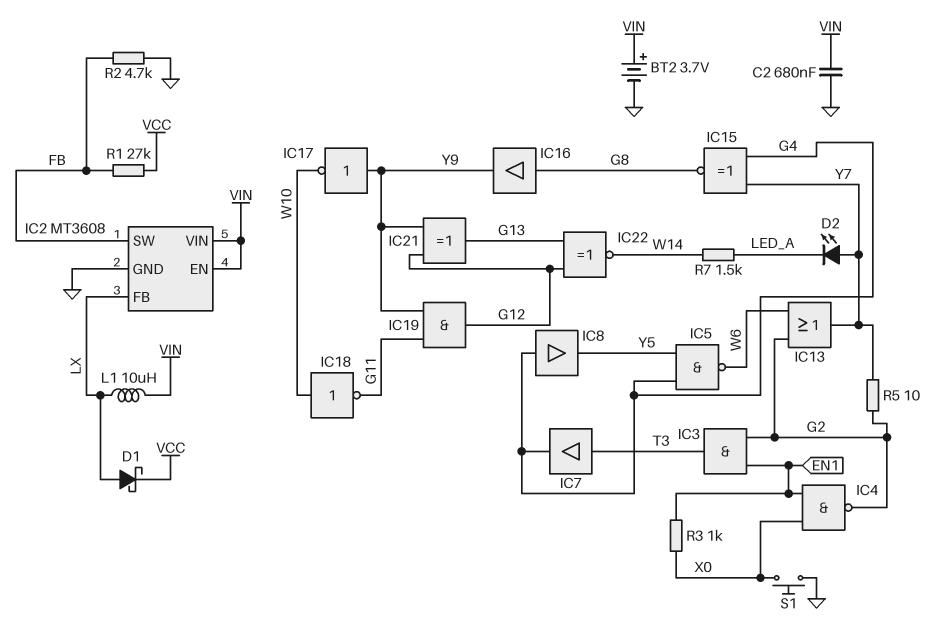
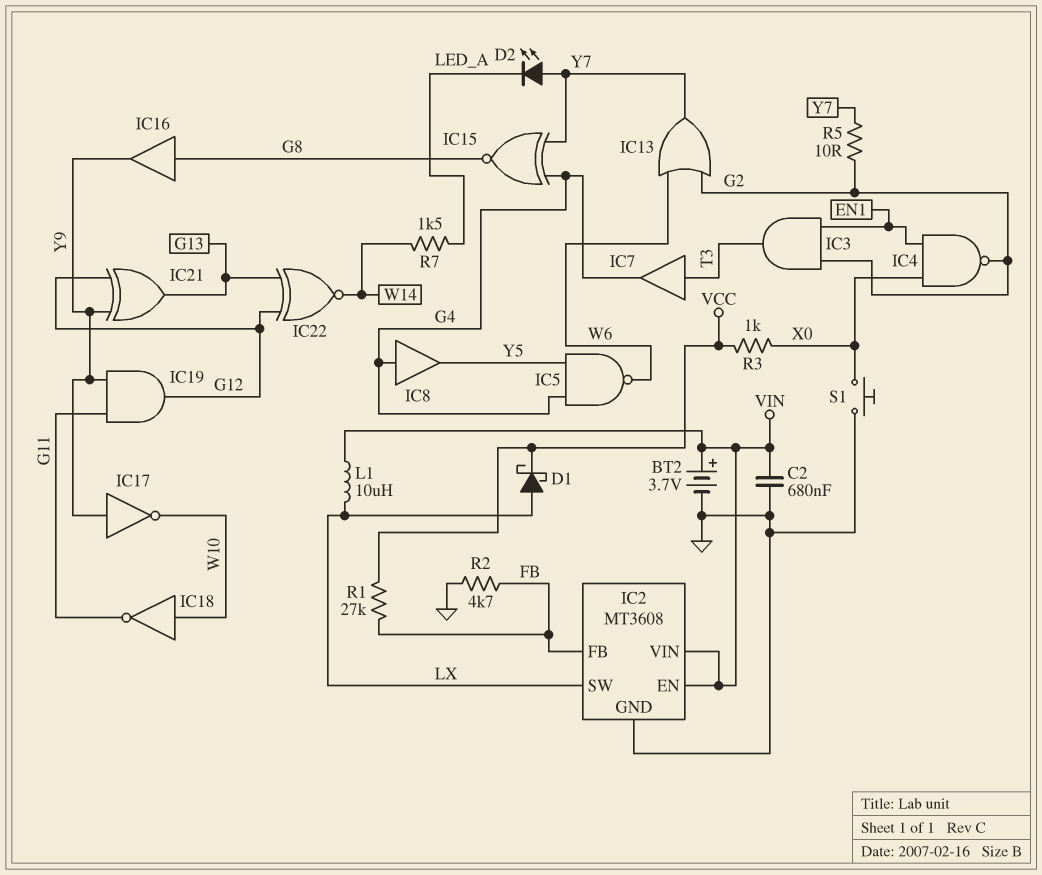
IC2 pin FB: LX -> FB
IC2 pin SW: FB -> LX
R3: 1k (EN1, X0) -> 1k (VCC, X0)

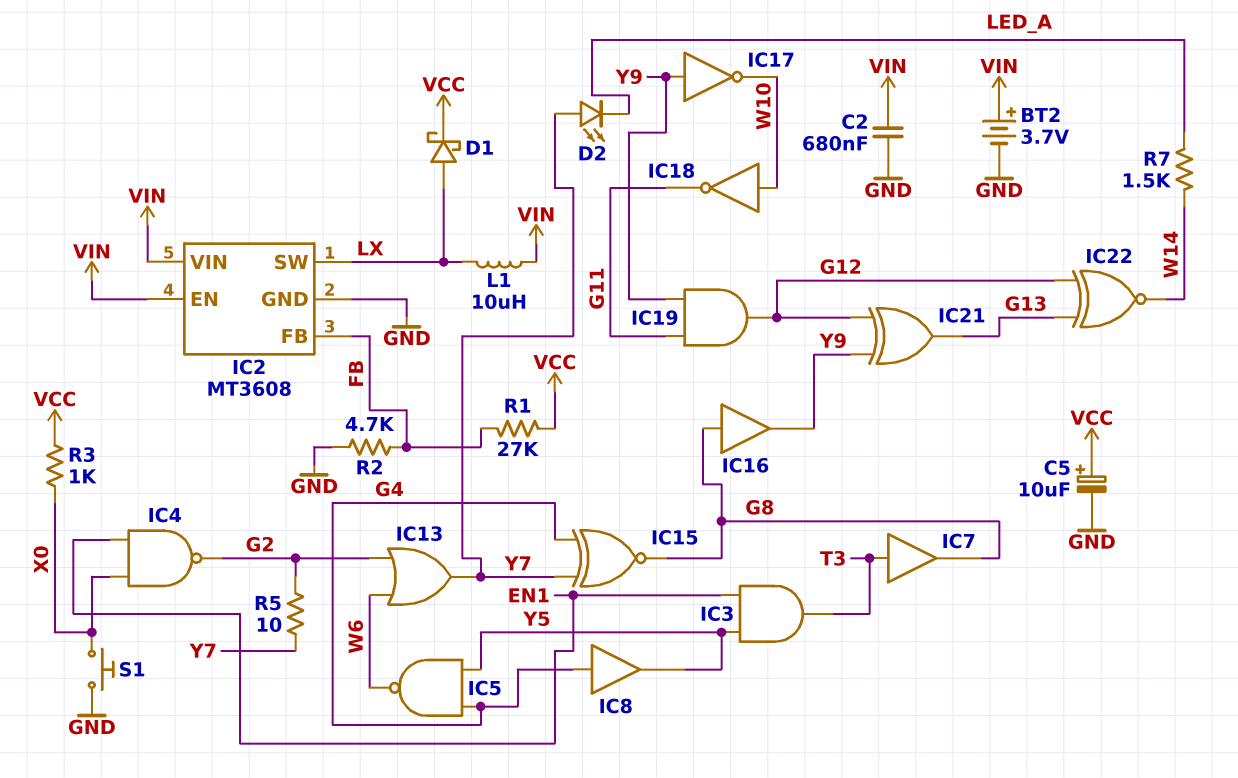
C5: none -> 10uF (plus VCC, minus GND)
IC3: AND (in EN1, in G2, out T3) -> AND (in EN1, in Y5, out T3)
IC7: buffer (in T3, out G4) -> buffer (in T3, out G8)

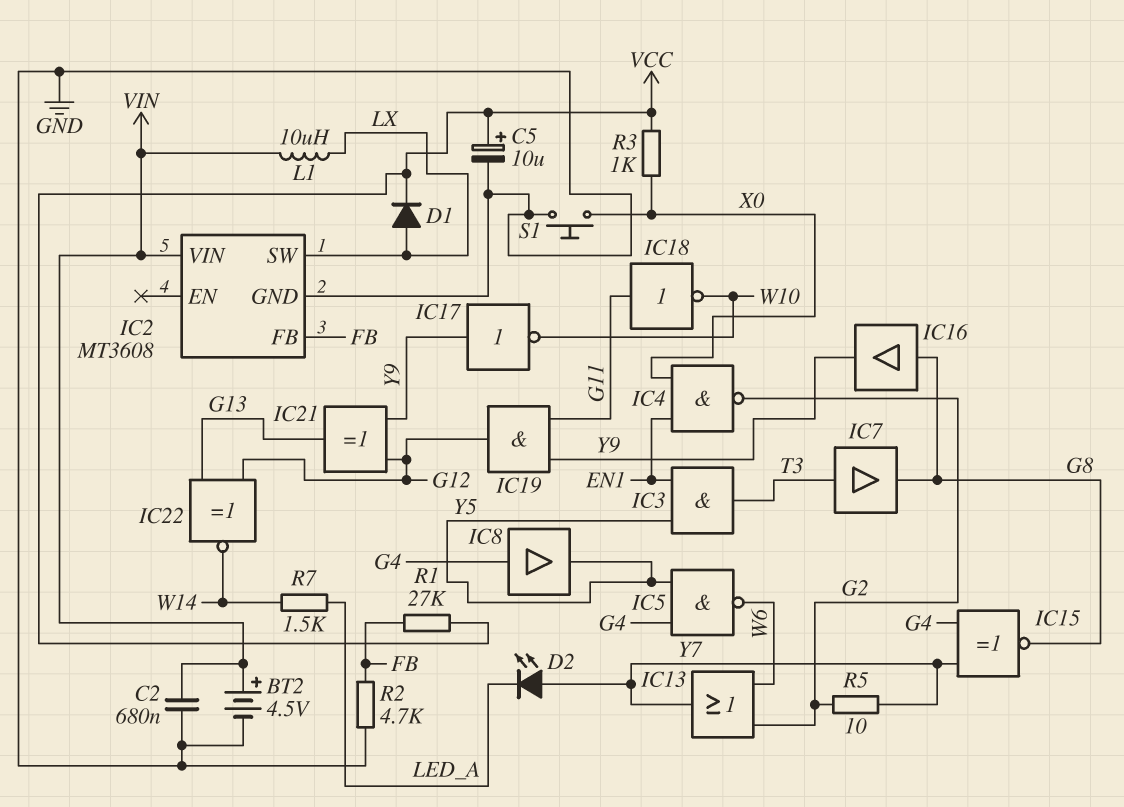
BT2: 3.7V (plus VIN, minus GND) -> 4.5V (plus VIN, minus GND)
D1: schottky (A LX, K VCC) -> diode (A LX, K VCC)
IC2 pin EN: VIN -> none
IC18: NOT (in W10, out G11) -> NOT (in G11, out W10)

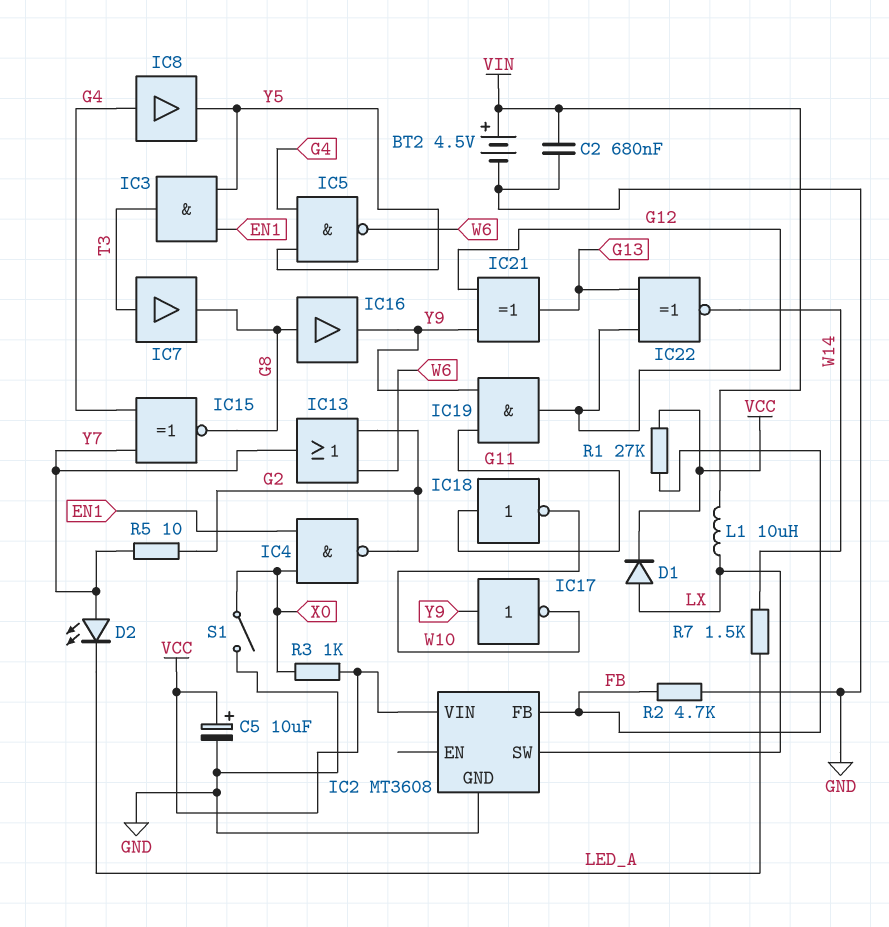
IC2 pin VIN: VIN -> VCC
S1: button (GND, X0) -> switch (GND, X0)

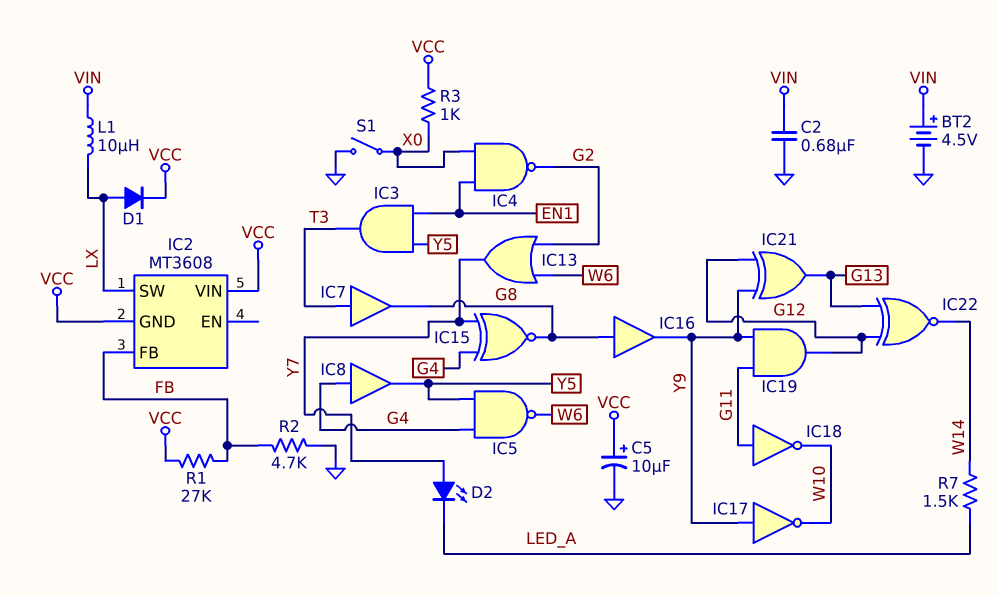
IC2 pin GND: GND -> VCC
R5: 10 (G2, Y7) -> none

